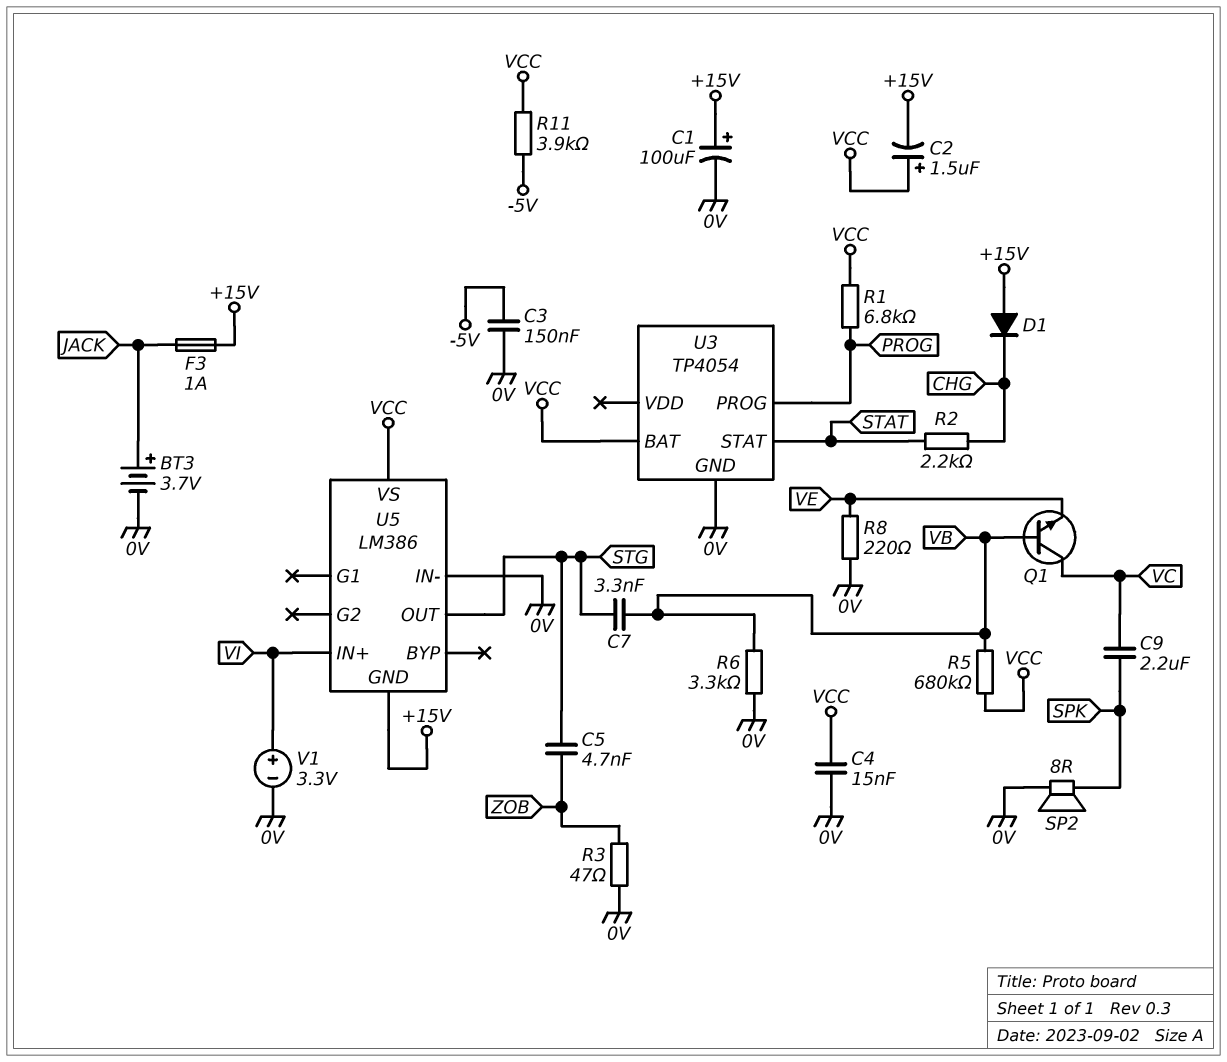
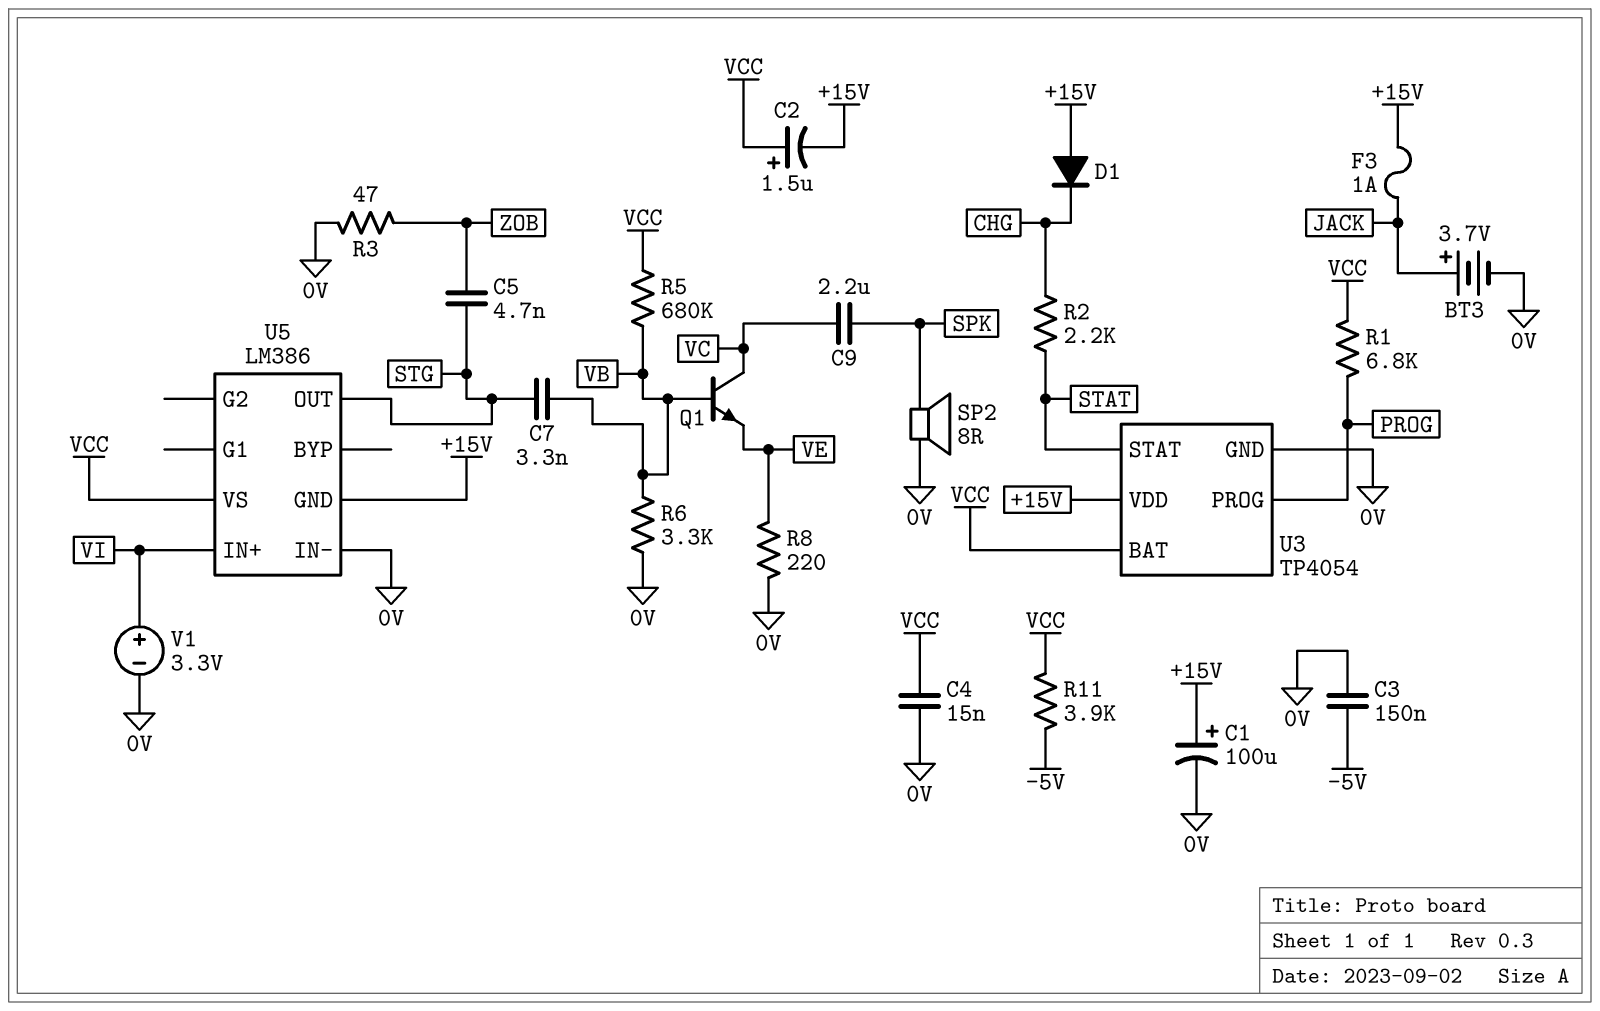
U3 pin VDD: none -> +15V

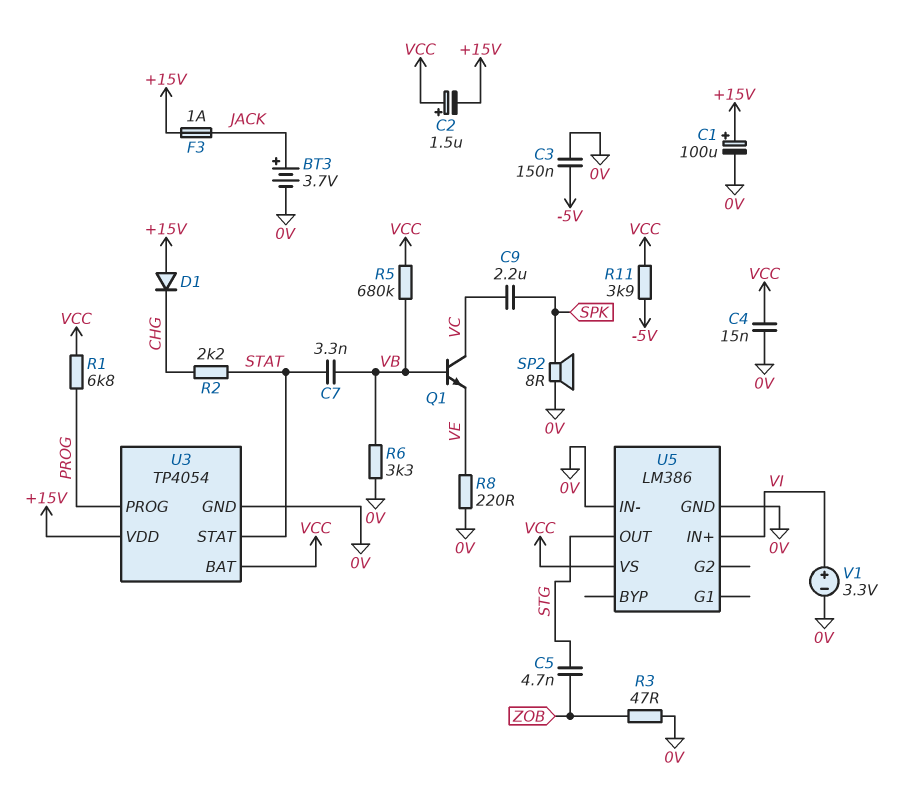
C7: 3.3nF (STG, VB) -> 3.3nF (STAT, VB)
U5 pin GND: +15V -> 0V

